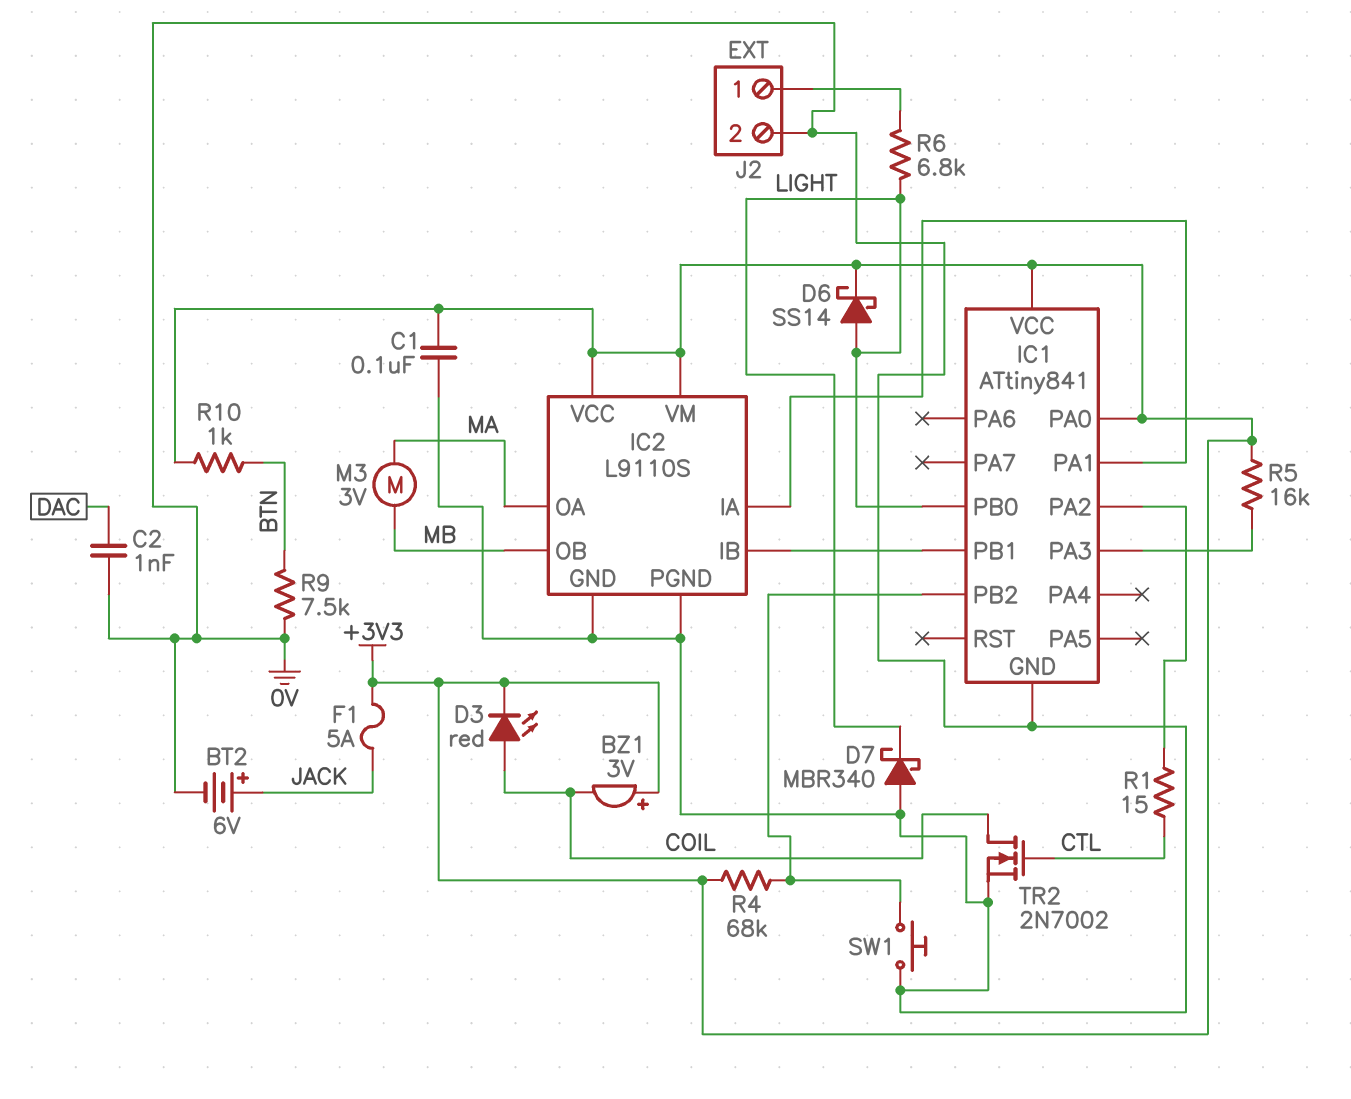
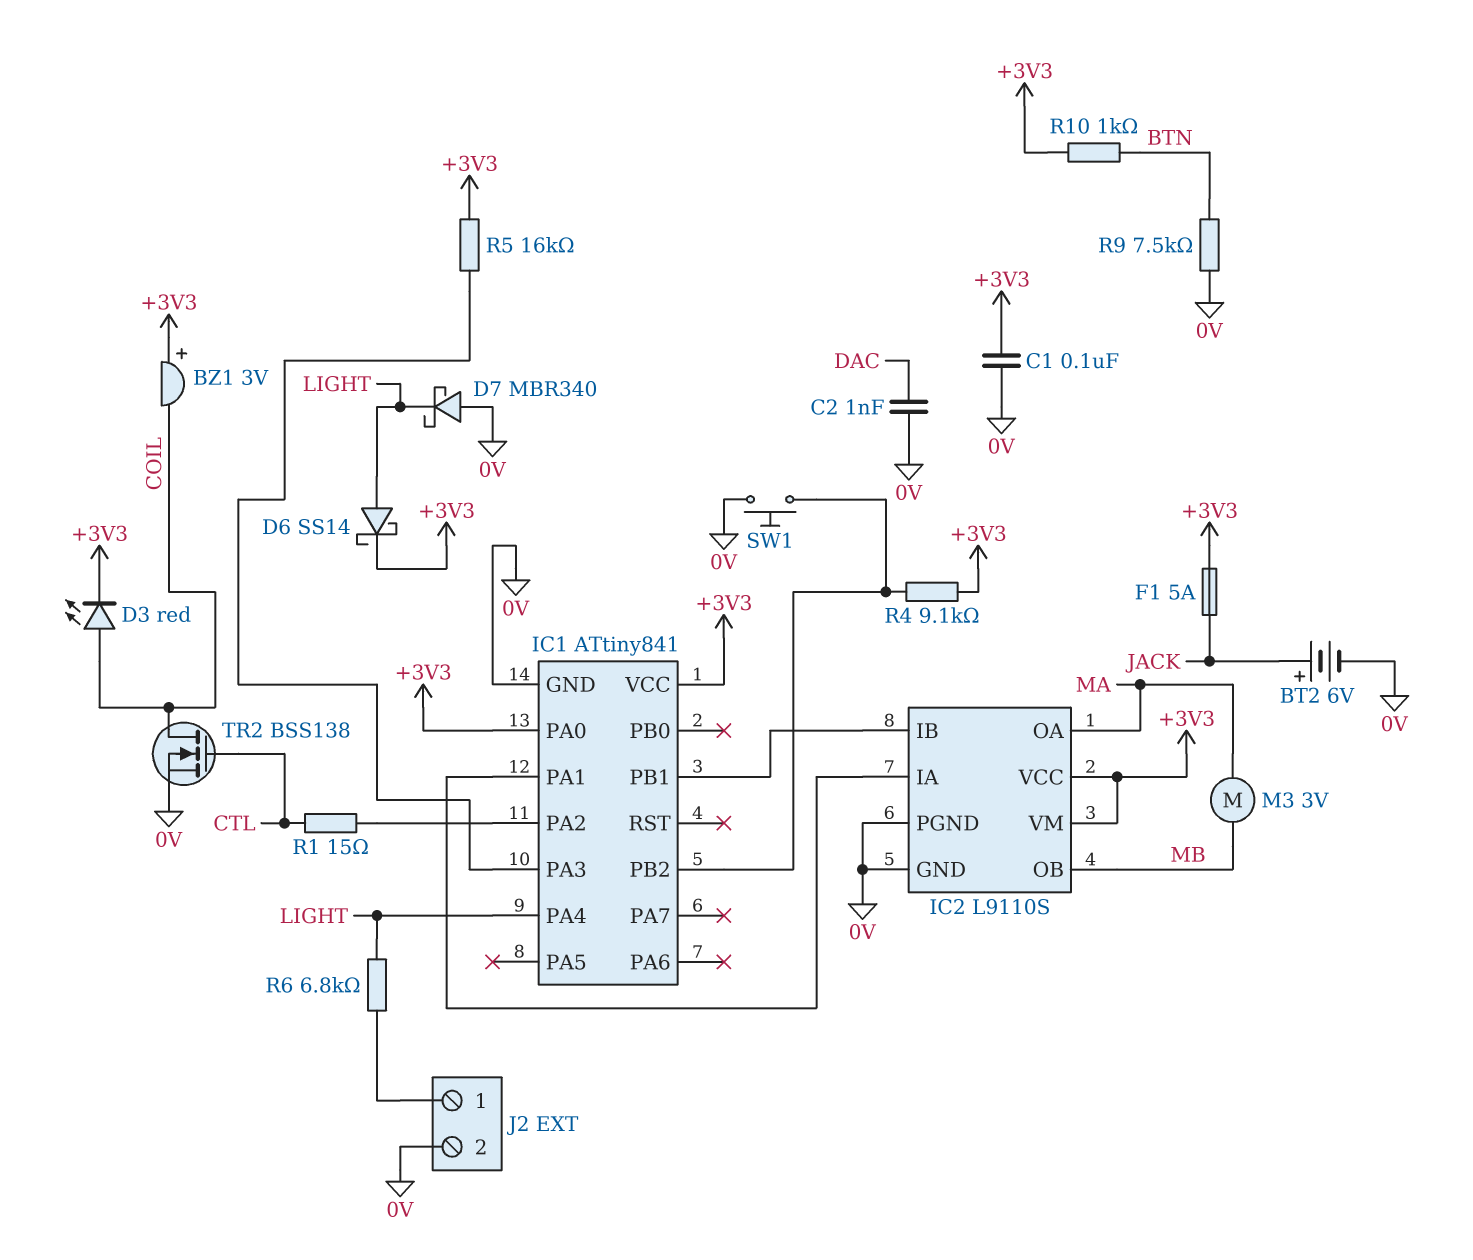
IC1 pin PA4: none -> LIGHT
IC1 pin PB0: LIGHT -> none
R4: 68k (+3V3, IC1/PB2) -> 9.1k (+3V3, IC1/PB2)
TR2: NMOS 2N7002 (G CTL, D COIL, S 0V) -> NMOS BSS138 (G CTL, D COIL, S 0V)

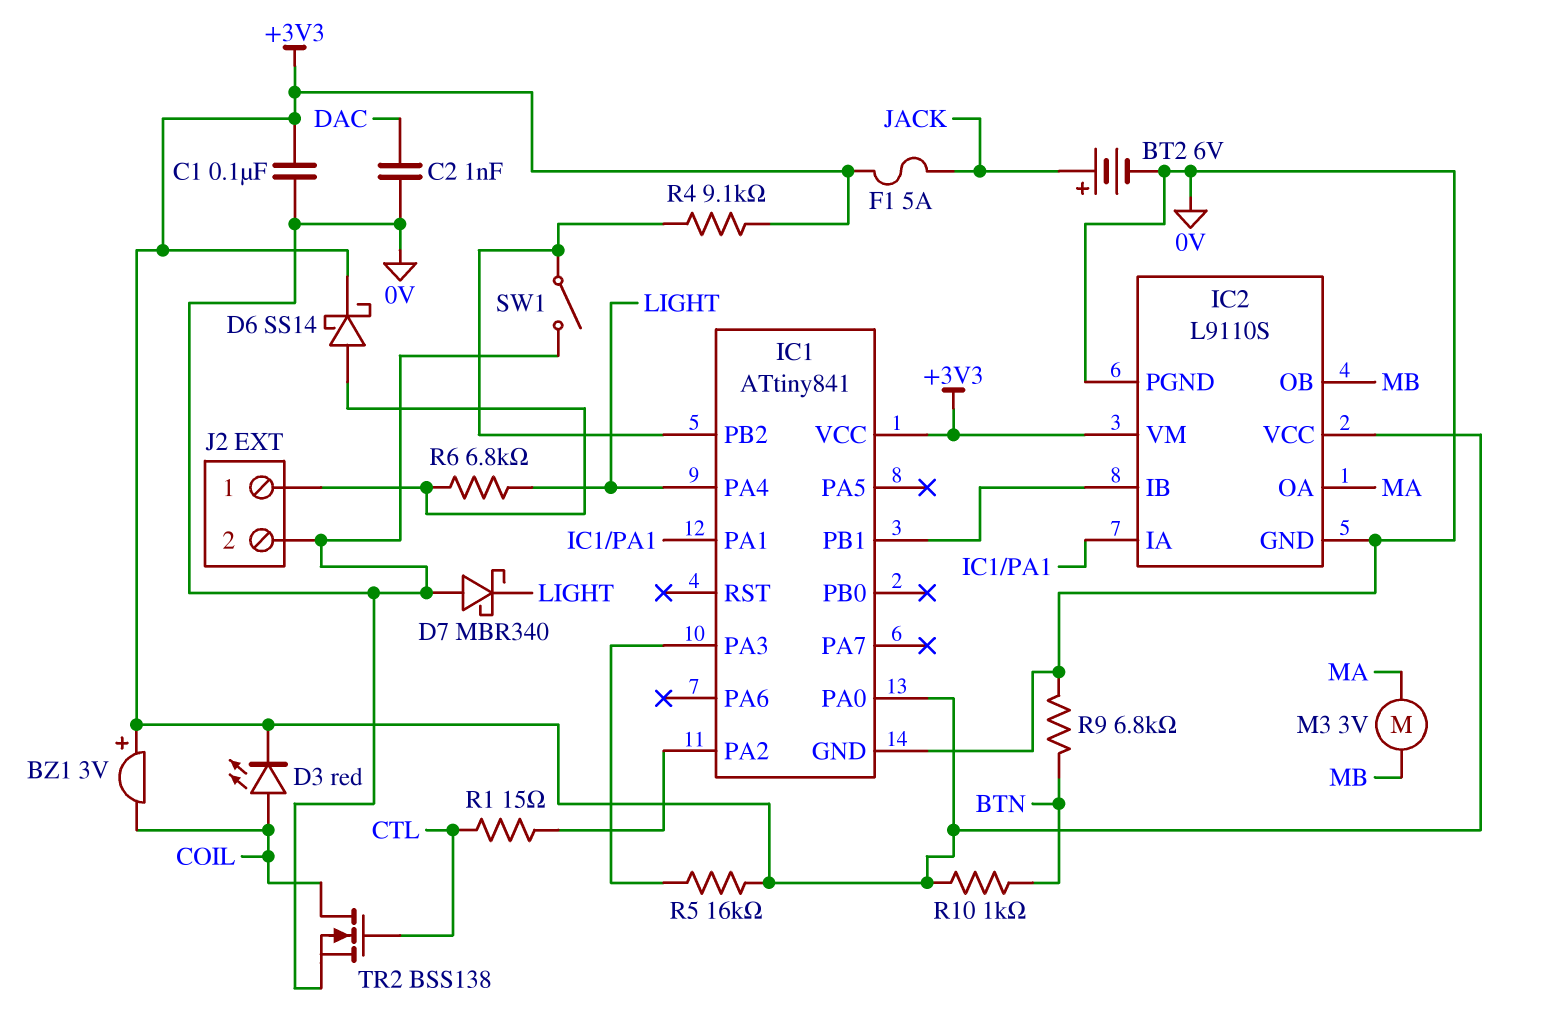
D6: schottky SS14 (A LIGHT, K +3V3) -> schottky SS14 (A J2/1, K +3V3)
R9: 7.5k (0V, BTN) -> 6.8k (0V, BTN)
SW1: button (0V, IC1/PB2) -> switch (0V, IC1/PB2)

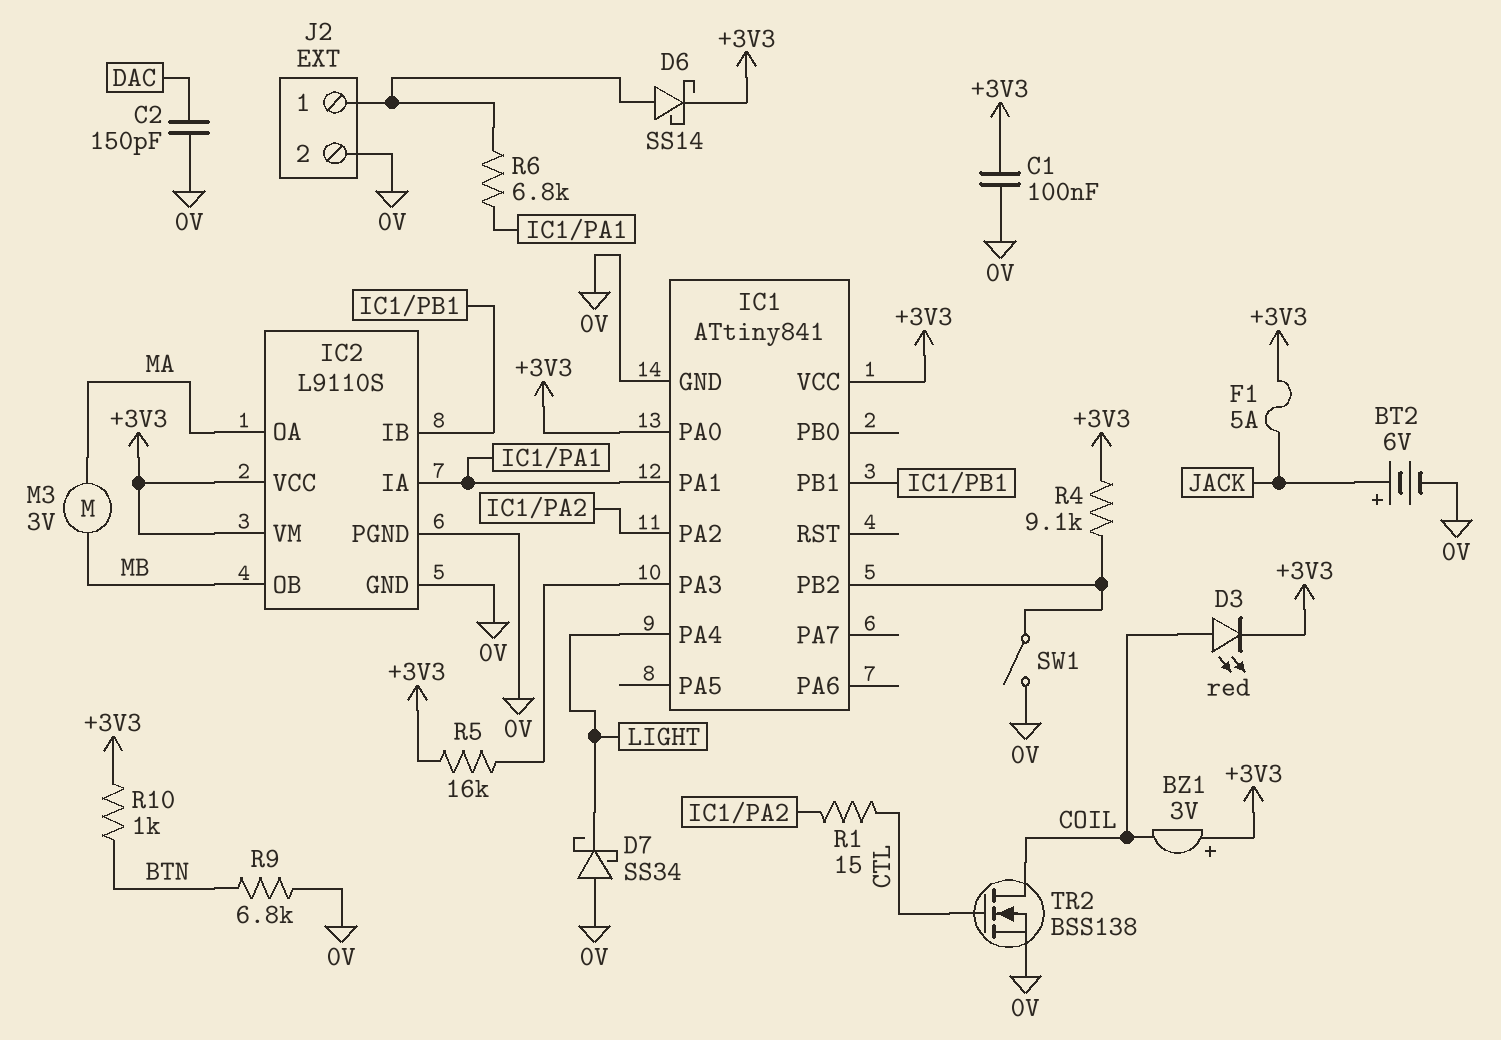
C2: 1nF (0V, DAC) -> 150pF (0V, DAC)
D7: schottky MBR340 (A 0V, K LIGHT) -> schottky SS34 (A 0V, K LIGHT)
R6: 6.8k (J2/1, LIGHT) -> 6.8k (IC1/PA1, J2/1)

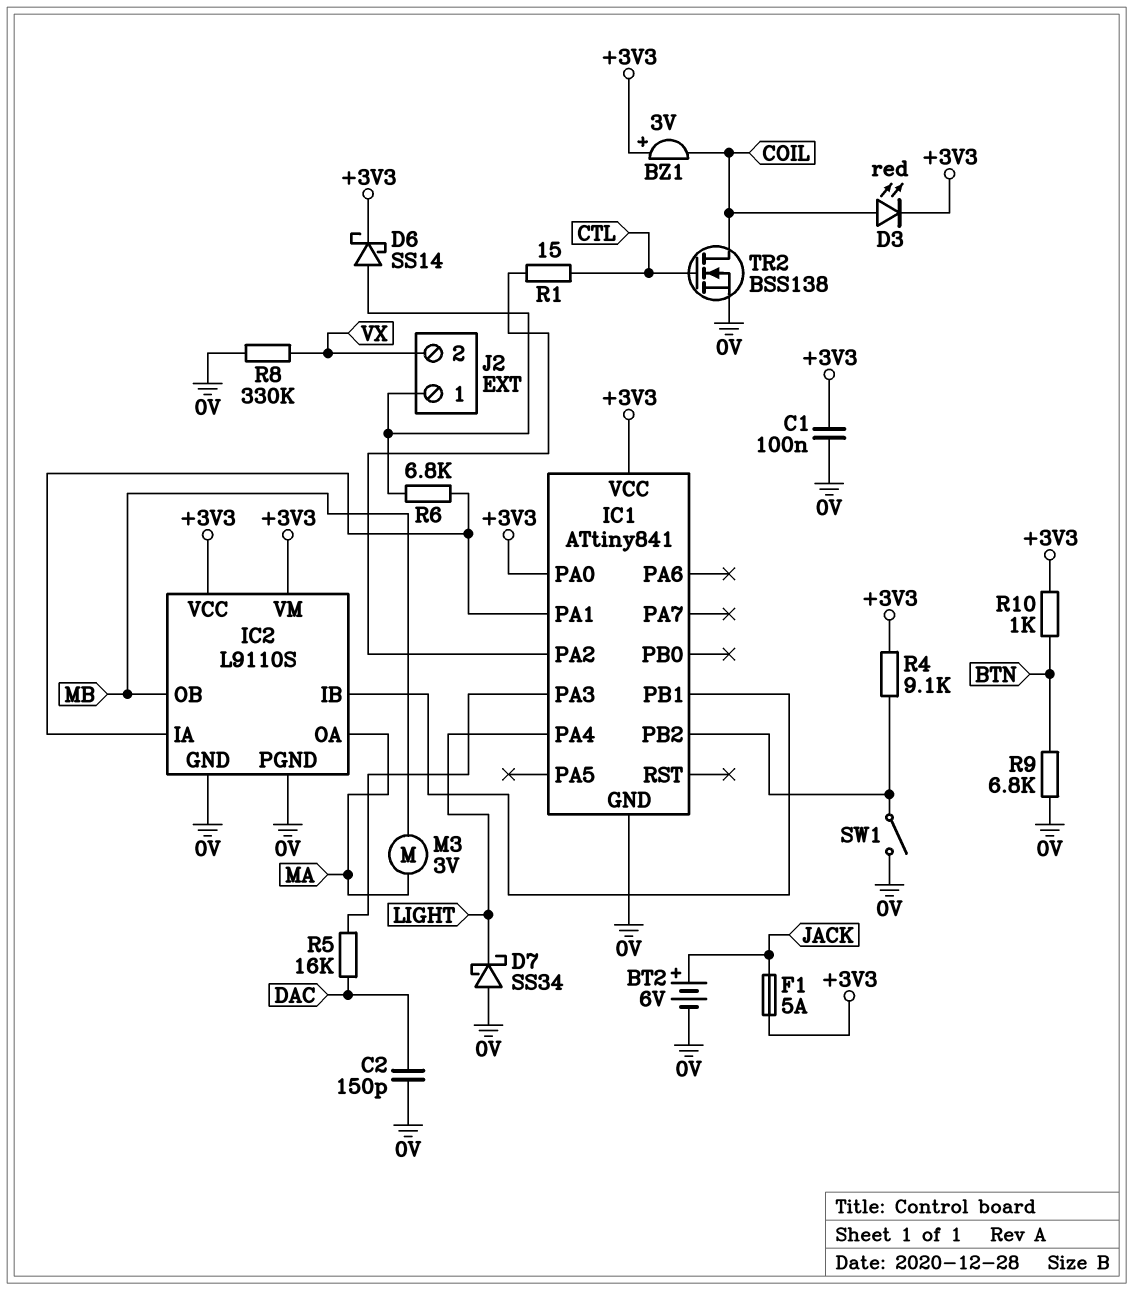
J2 pin 2: 0V -> VX
R5: 16k (+3V3, IC1/PA3) -> 16k (DAC, IC1/PA3)
R8: none -> 330k (0V, VX)

